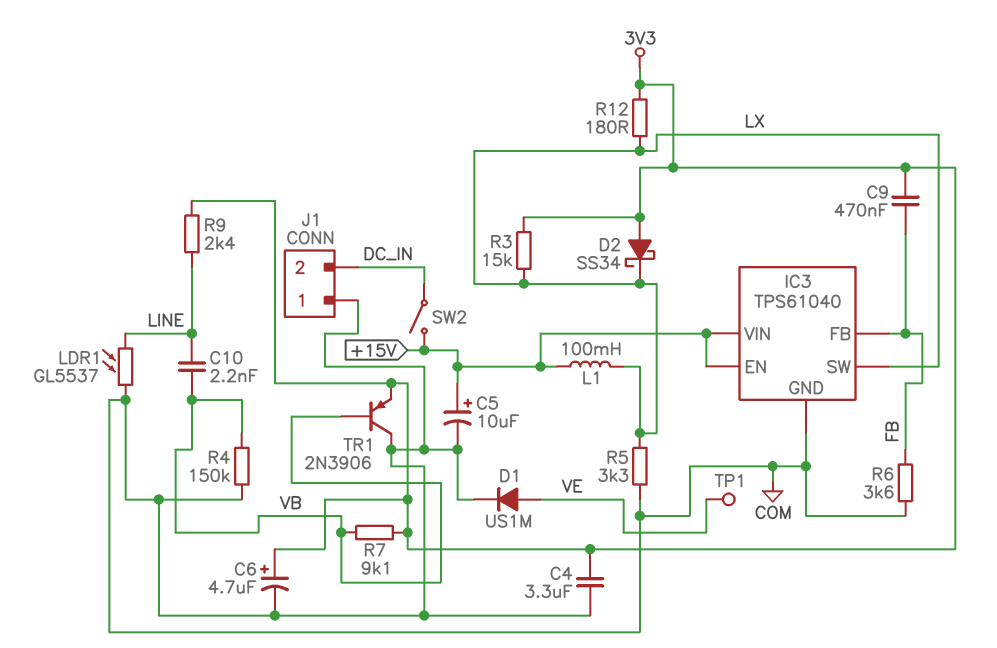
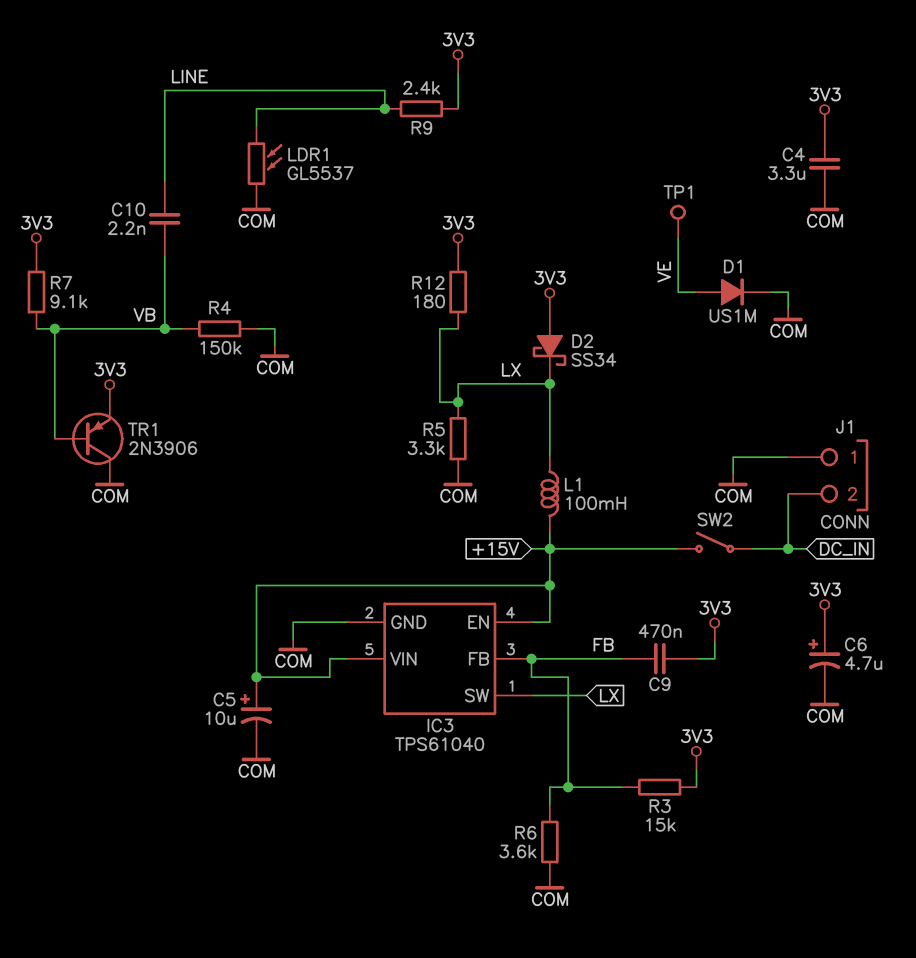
R3: 15k (3V3, LX) -> 15k (3V3, FB)

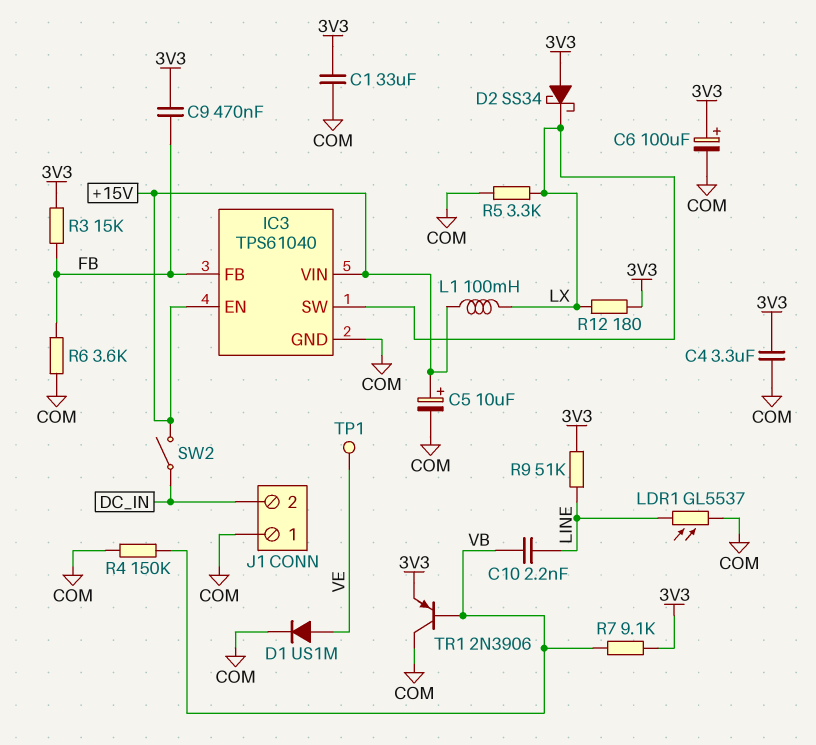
C1: none -> 33uF (3V3, COM)
C6: 4.7uF (plus 3V3, minus COM) -> 100uF (plus 3V3, minus COM)
R9: 2.4k (3V3, LINE) -> 51k (3V3, LINE)

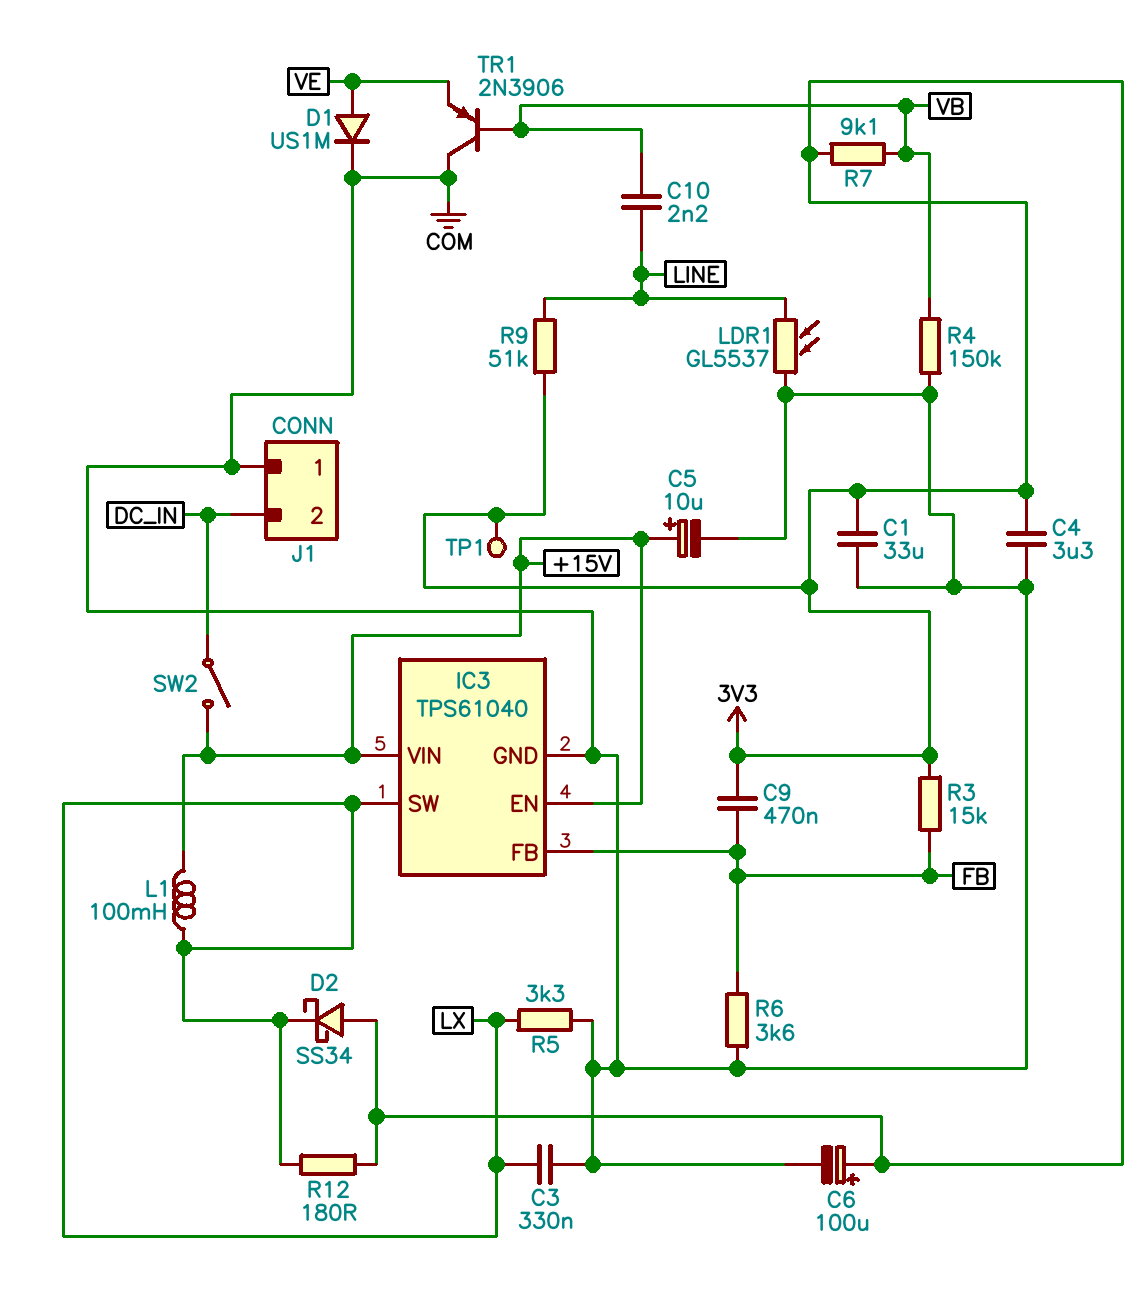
C3: none -> 330nF (COM, LX)
TP1: test point (VE) -> test point (3V3)
TR1: PNP 2N3906 (B VB, C COM, E 3V3) -> PNP 2N3906 (B VB, C COM, E VE)

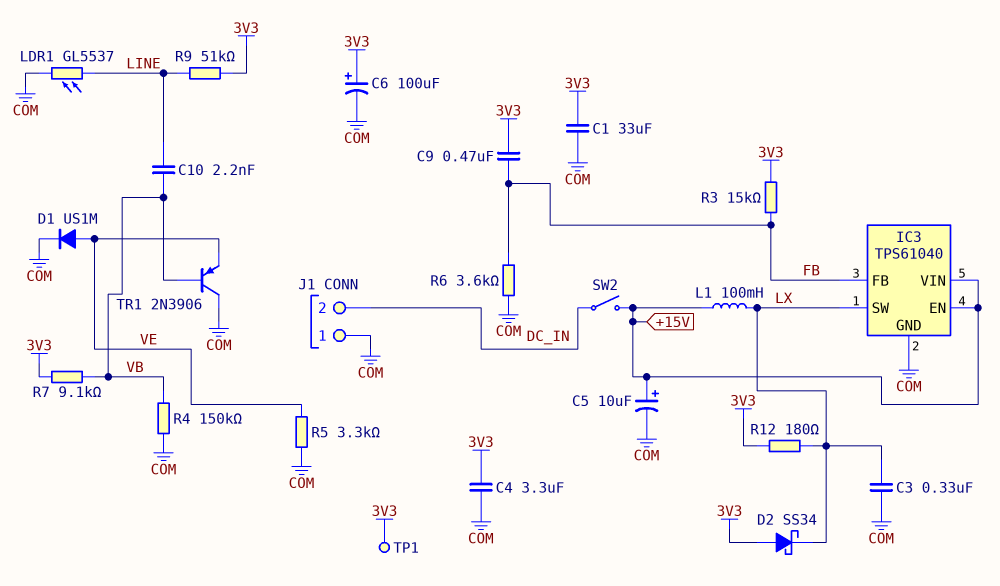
R5: 3.3k (COM, LX) -> 3.3k (COM, VE)

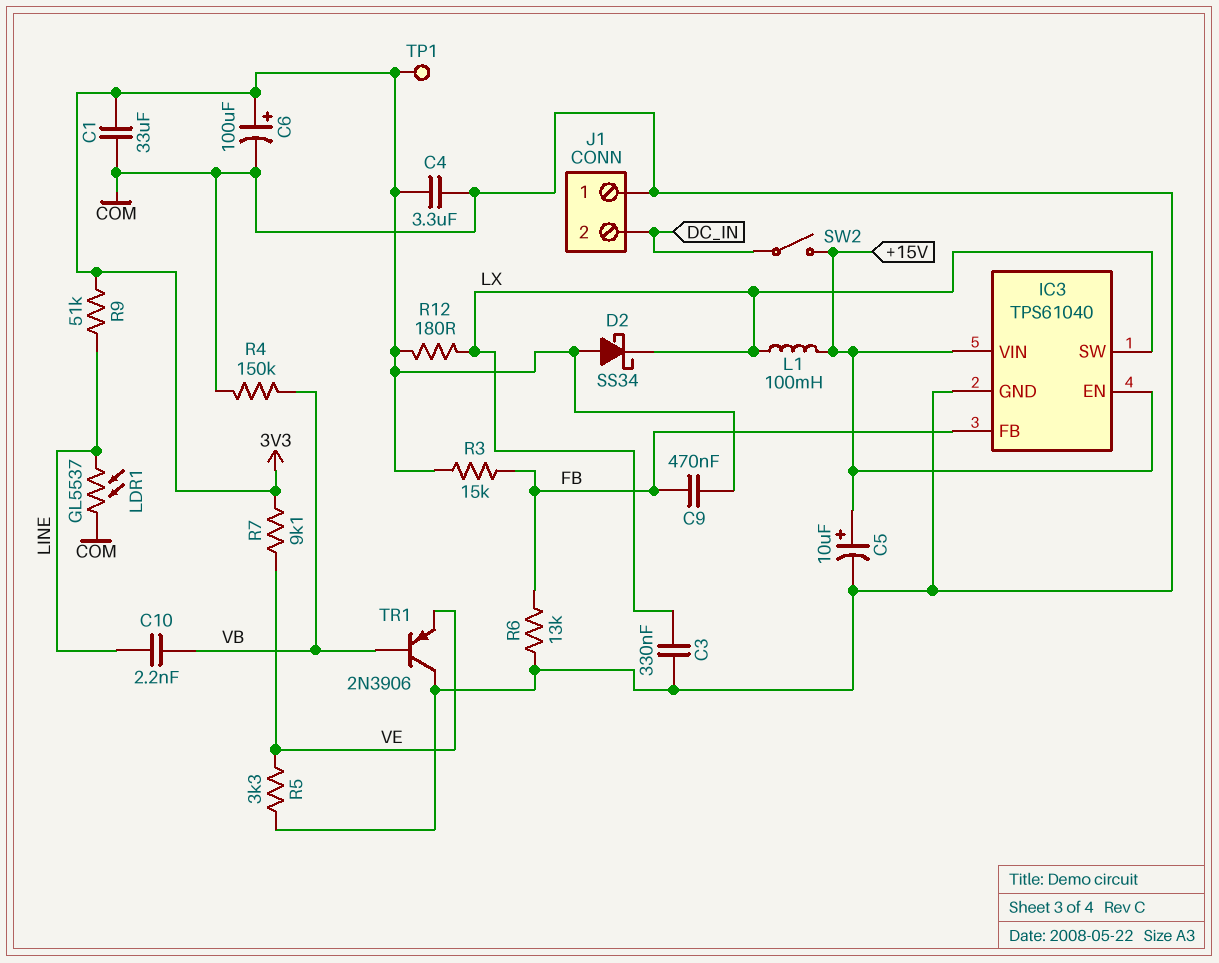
D1: diode US1M (A VE, K COM) -> none
R6: 3.6k (COM, FB) -> 13k (COM, FB)
R7: 9.1k (3V3, VB) -> 9.1k (3V3, VE)

